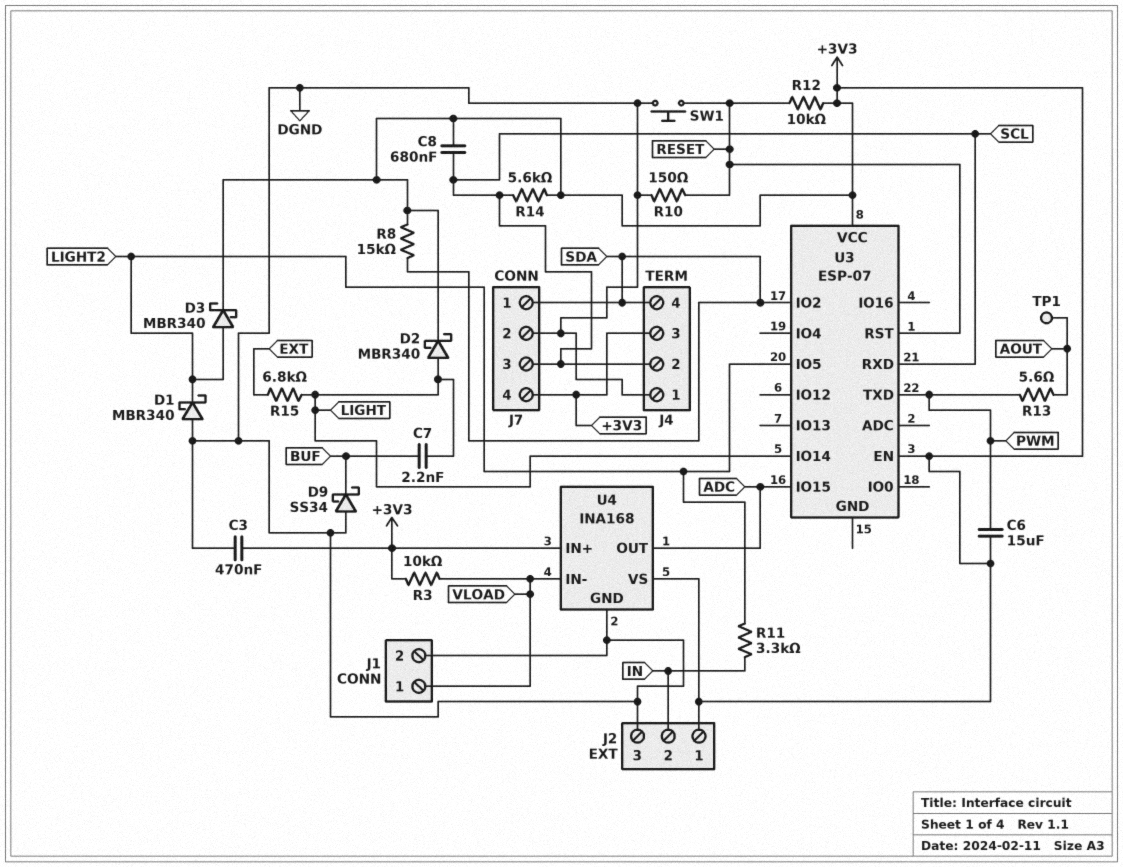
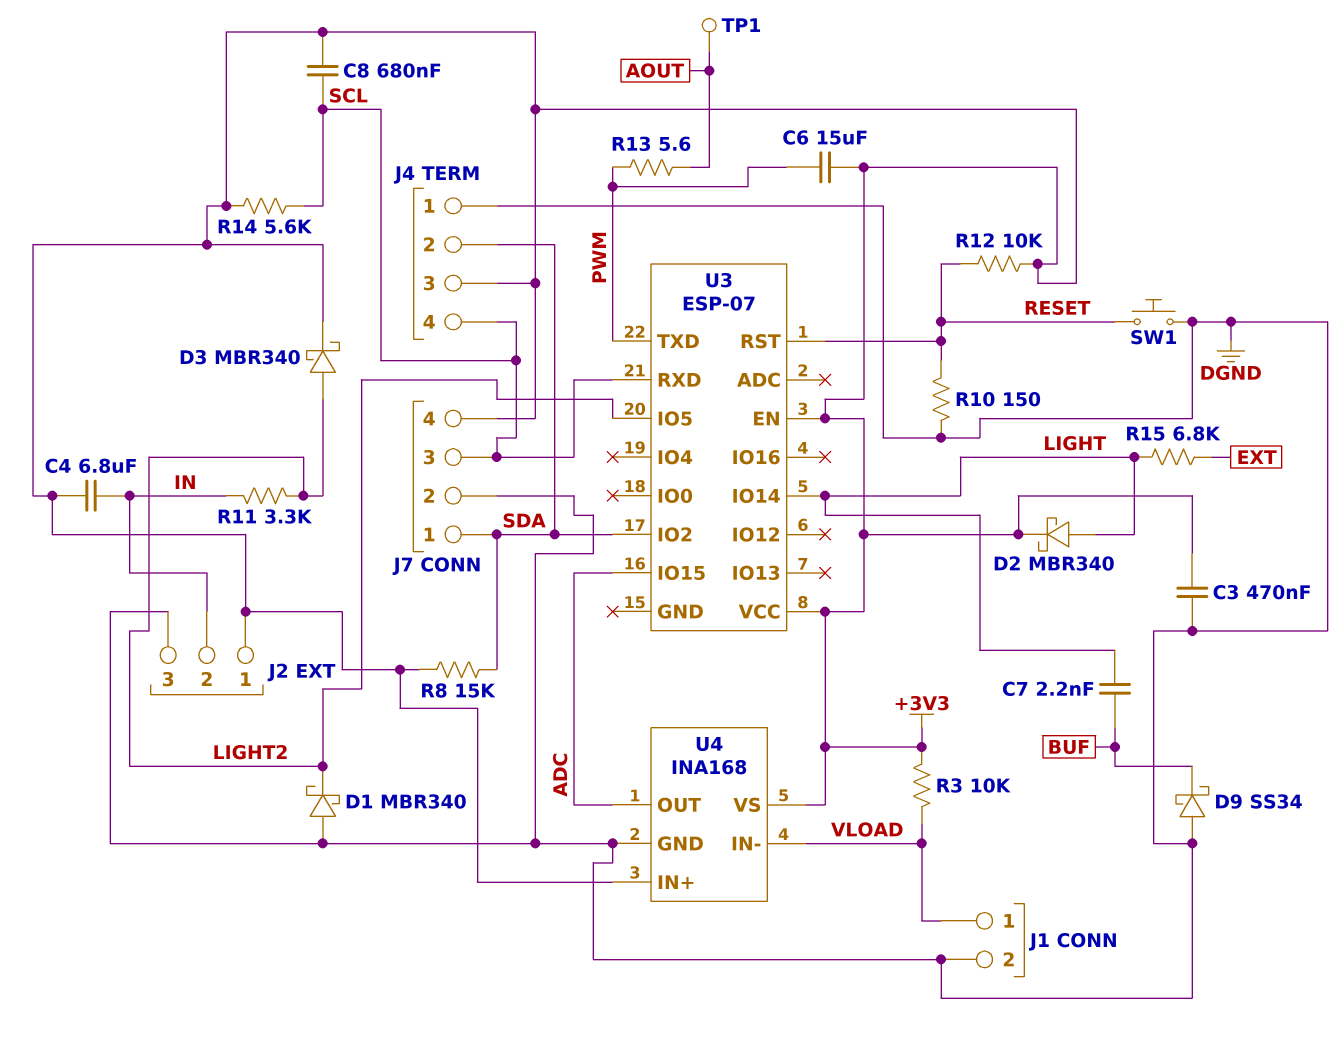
C4: none -> 6.8uF (+3V3, IN)
J4 pin 2: SCL -> SDA
J4 pin 4: SDA -> SCL

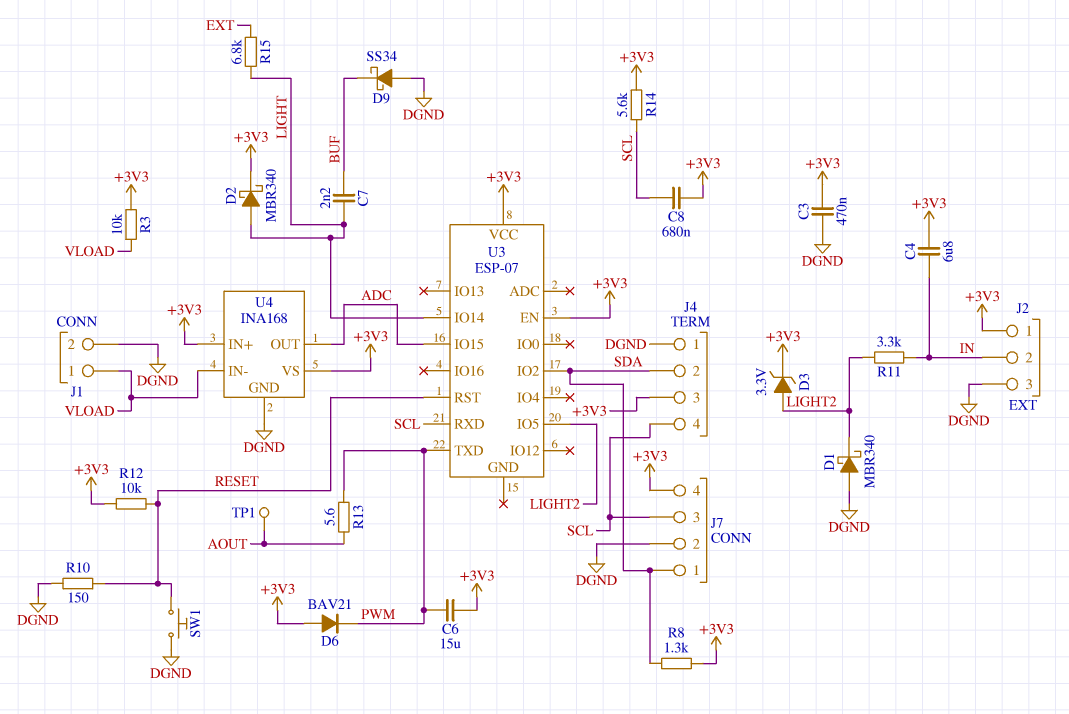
D3: schottky MBR340 (A LIGHT2, K +3V3) -> zener 3.3V (A LIGHT2, K +3V3)
D6: none -> diode BAV21 (A +3V3, K PWM)
R8: 15k (+3V3, SDA) -> 1.3k (+3V3, SDA)

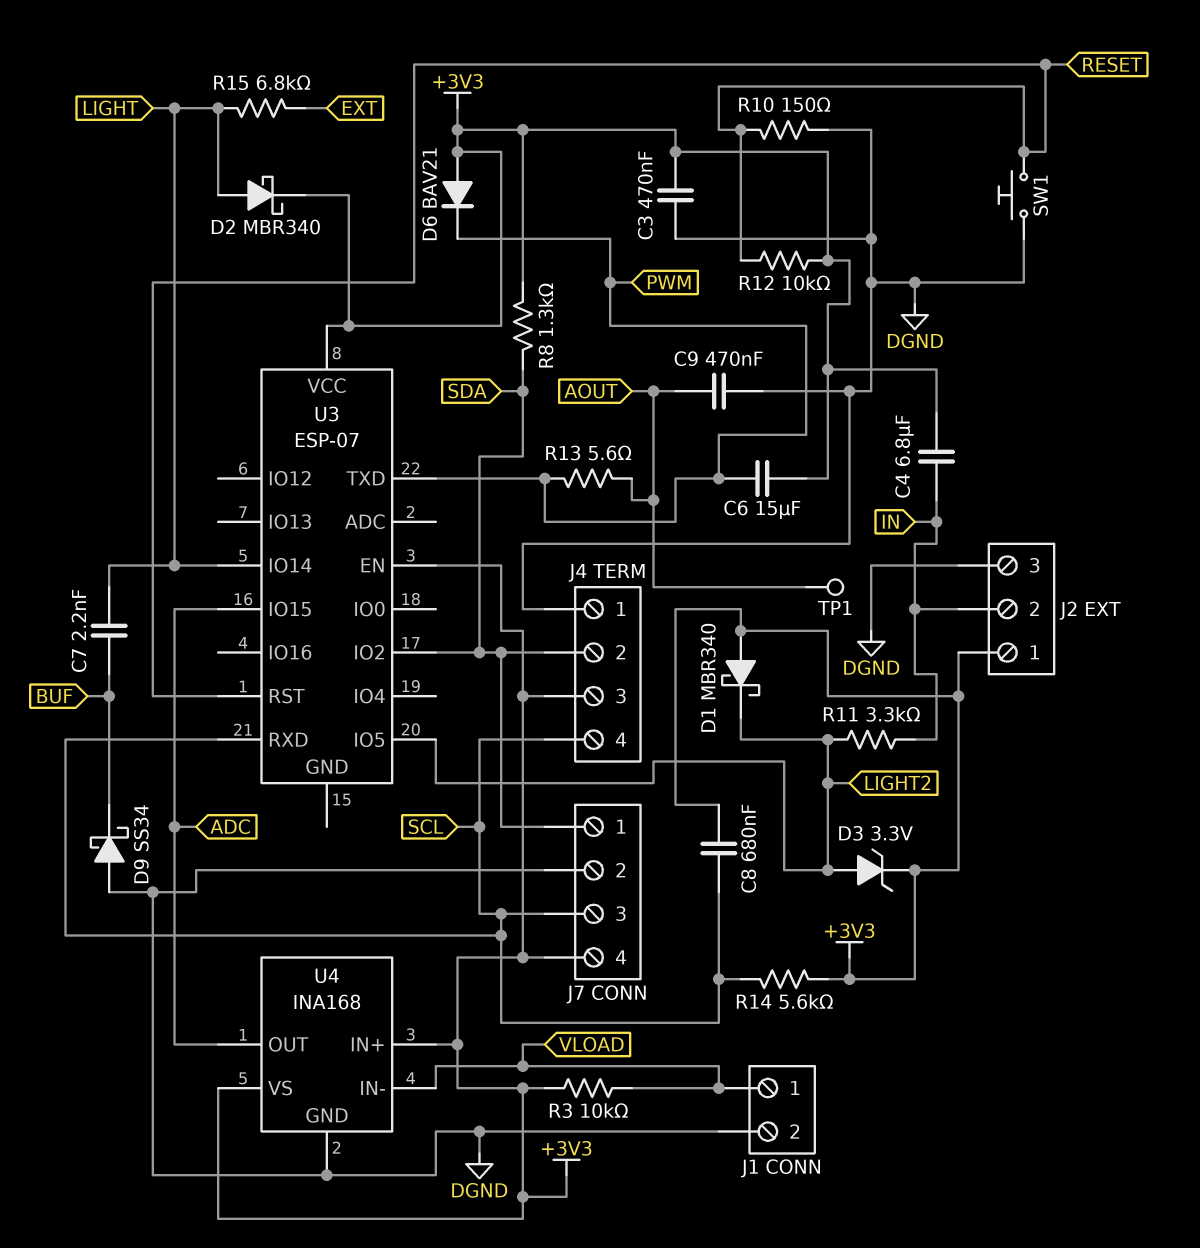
C9: none -> 470nF (AOUT, DGND)
D1: schottky MBR340 (A DGND, K LIGHT2) -> schottky MBR340 (A +3V3, K LIGHT2)

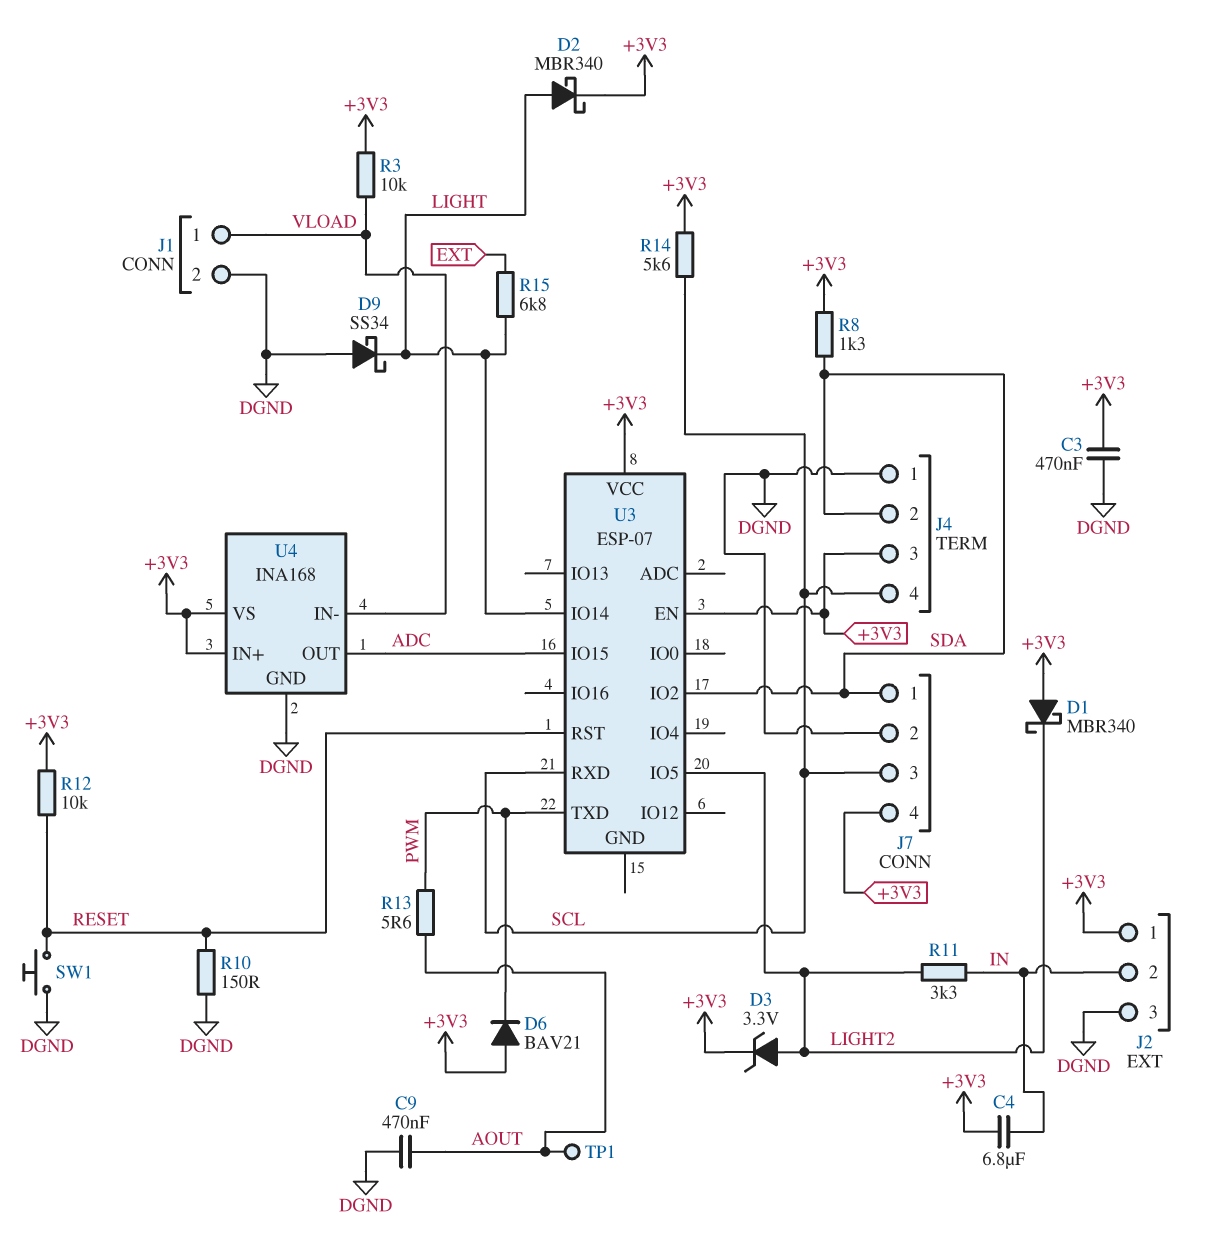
C6: 15uF (+3V3, PWM) -> none
C7: 2.2nF (BUF, LIGHT) -> none
C8: 680nF (+3V3, SCL) -> none
D9: schottky SS34 (A DGND, K BUF) -> schottky SS34 (A DGND, K LIGHT)

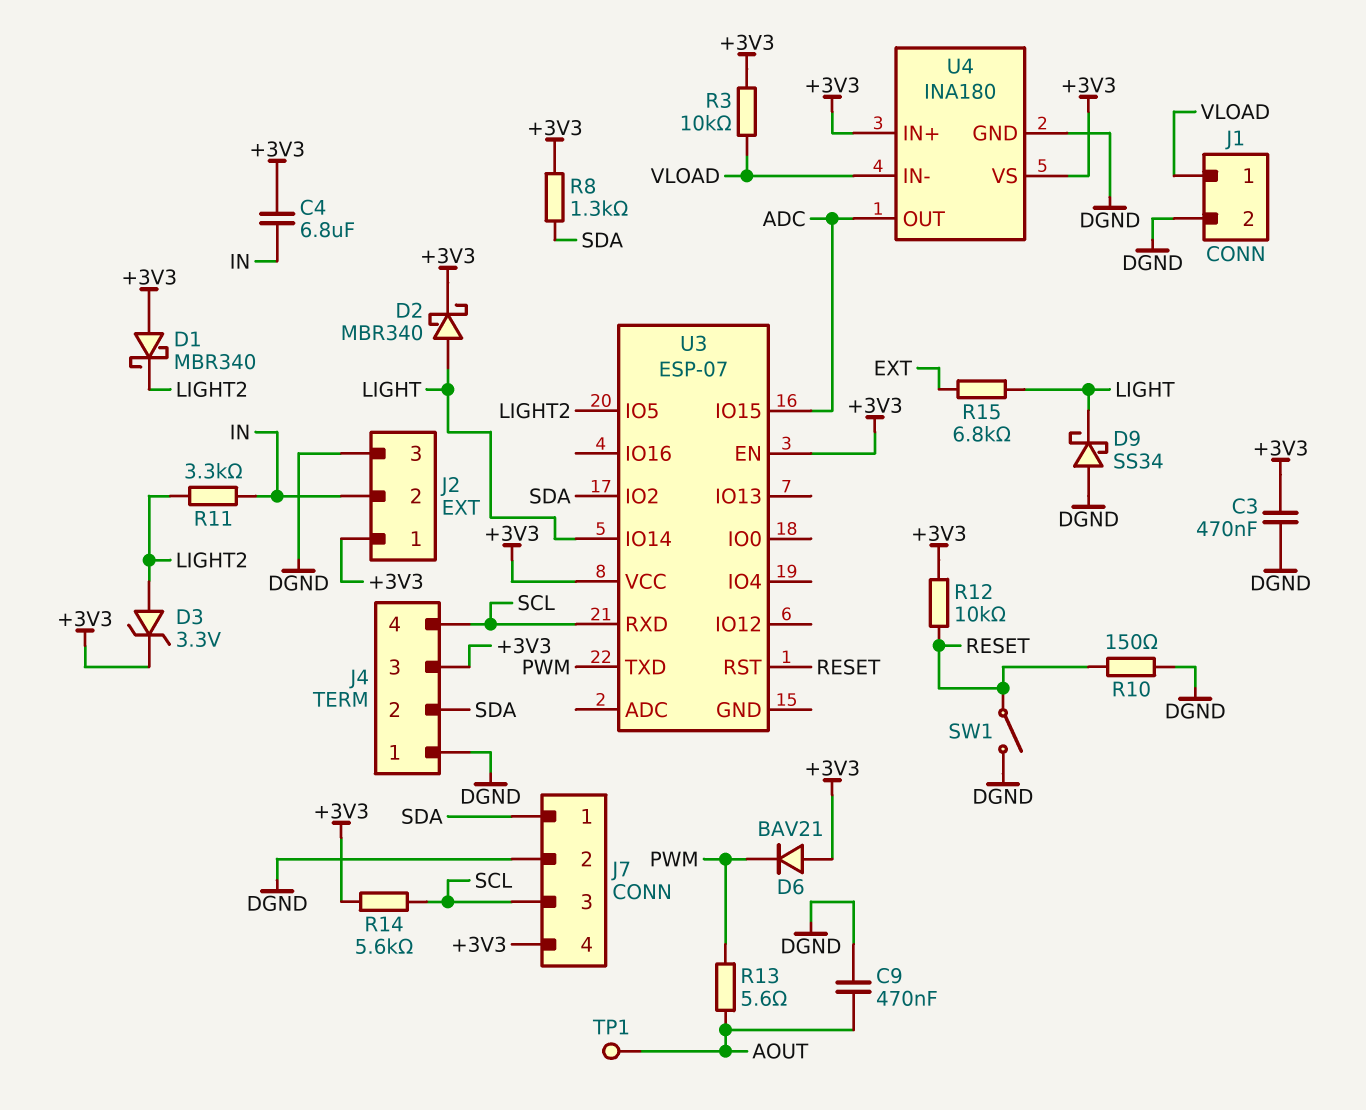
SW1: button (DGND, RESET) -> switch (DGND, RESET)
U4: INA168 -> INA180

